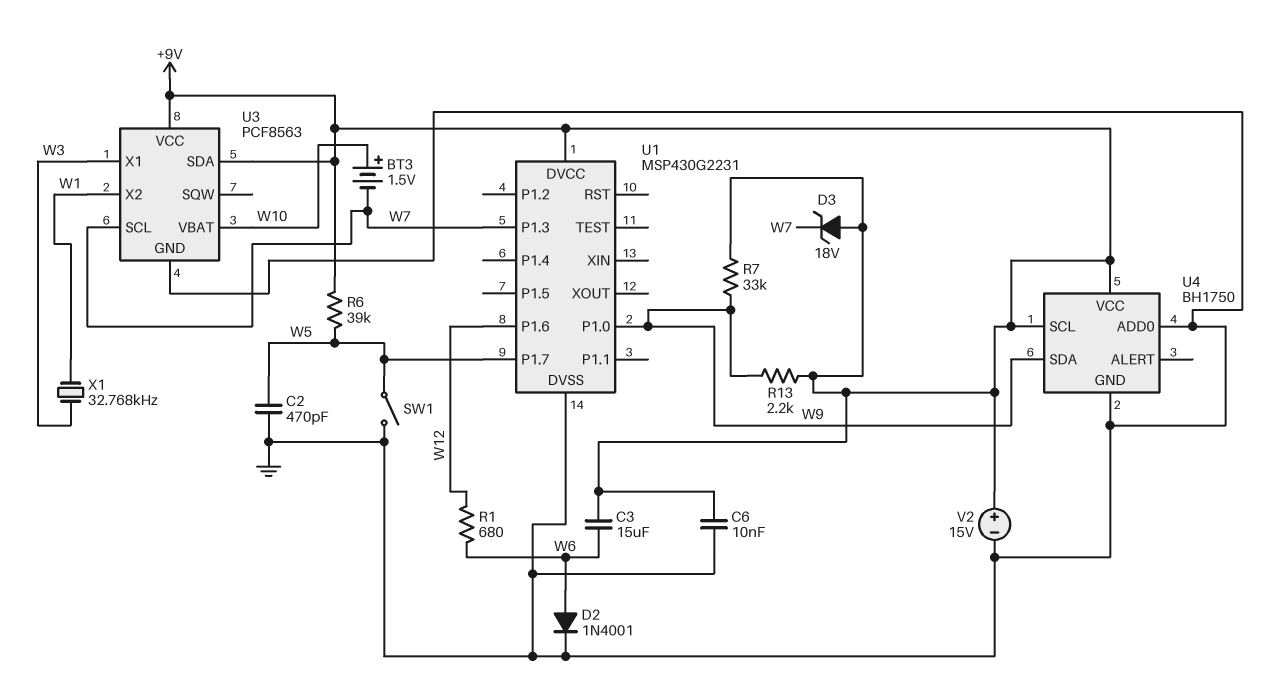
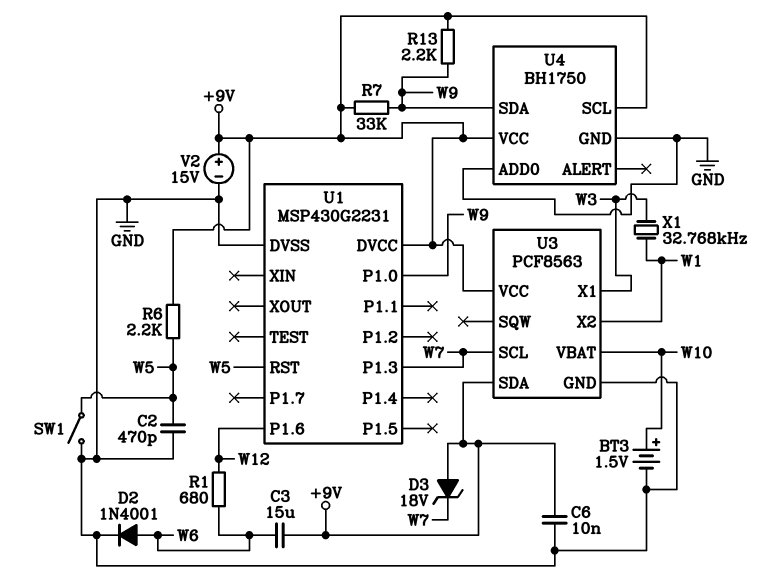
BT3: 1.5V (plus W10, minus W7) -> 1.5V (plus W10, minus GND)
R6: 39k (+9V, W5) -> 2.2k (+9V, W5)
U1 pin P1.7: W5 -> none
U1 pin RST: none -> W5

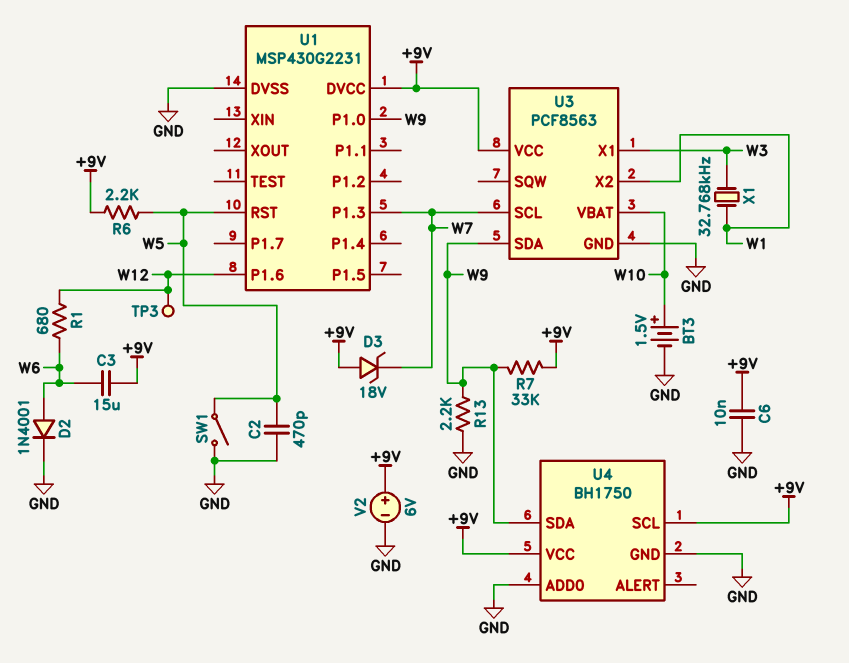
R13: 2.2k (+9V, W9) -> 2.2k (GND, W9)
TP3: none -> test point (W12)
U3 pin SDA: +9V -> W9
V2: 15V (plus +9V, minus GND) -> 6V (plus +9V, minus GND)

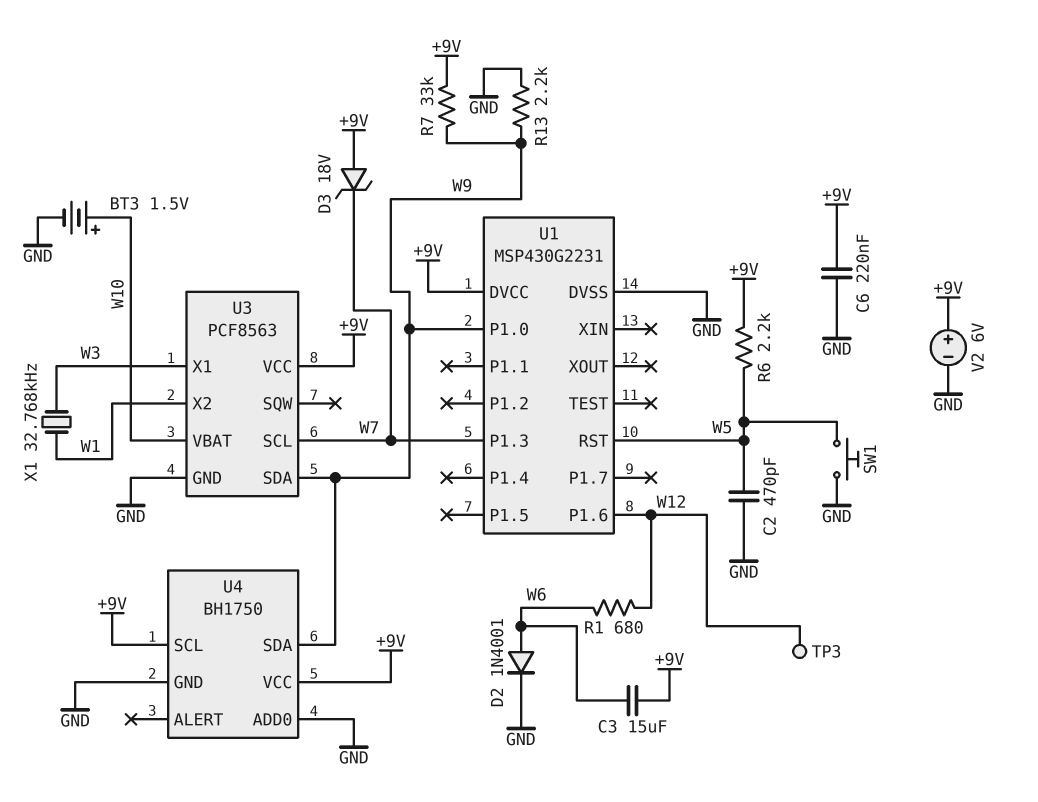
C6: 10nF (+9V, GND) -> 220nF (+9V, GND)
SW1: switch (GND, W5) -> button (GND, W5)

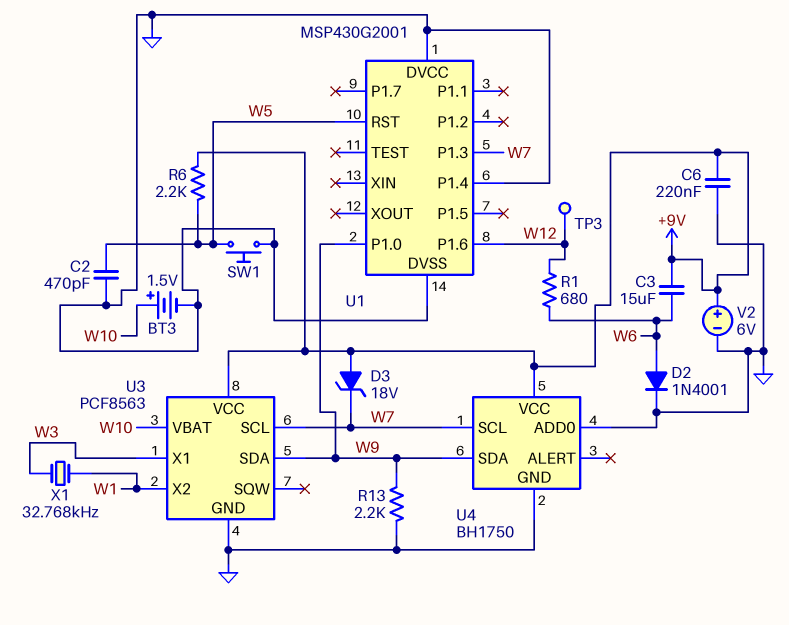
R7: 33k (+9V, W9) -> none
U1: MSP430G2231 -> MSP430G2001
U1 pin DVCC: +9V -> GND
U1 pin P1.4: none -> GND
U4 pin SCL: +9V -> W7

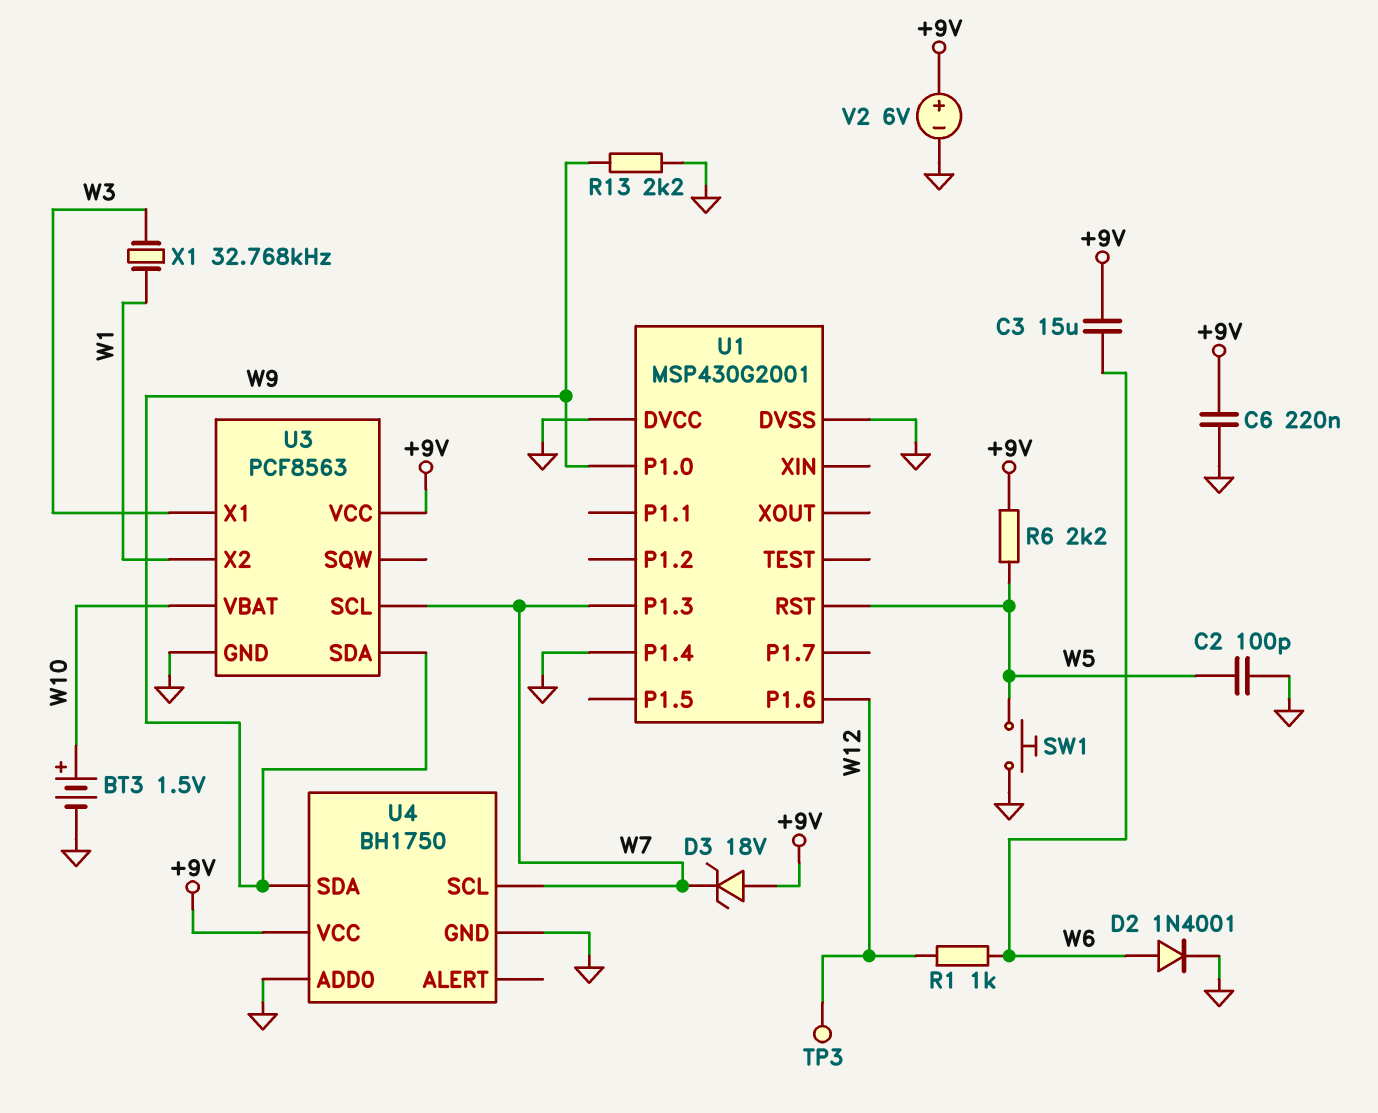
C2: 470pF (GND, W5) -> 100pF (GND, W5)
R1: 680 (W6, W12) -> 1k (W6, W12)

